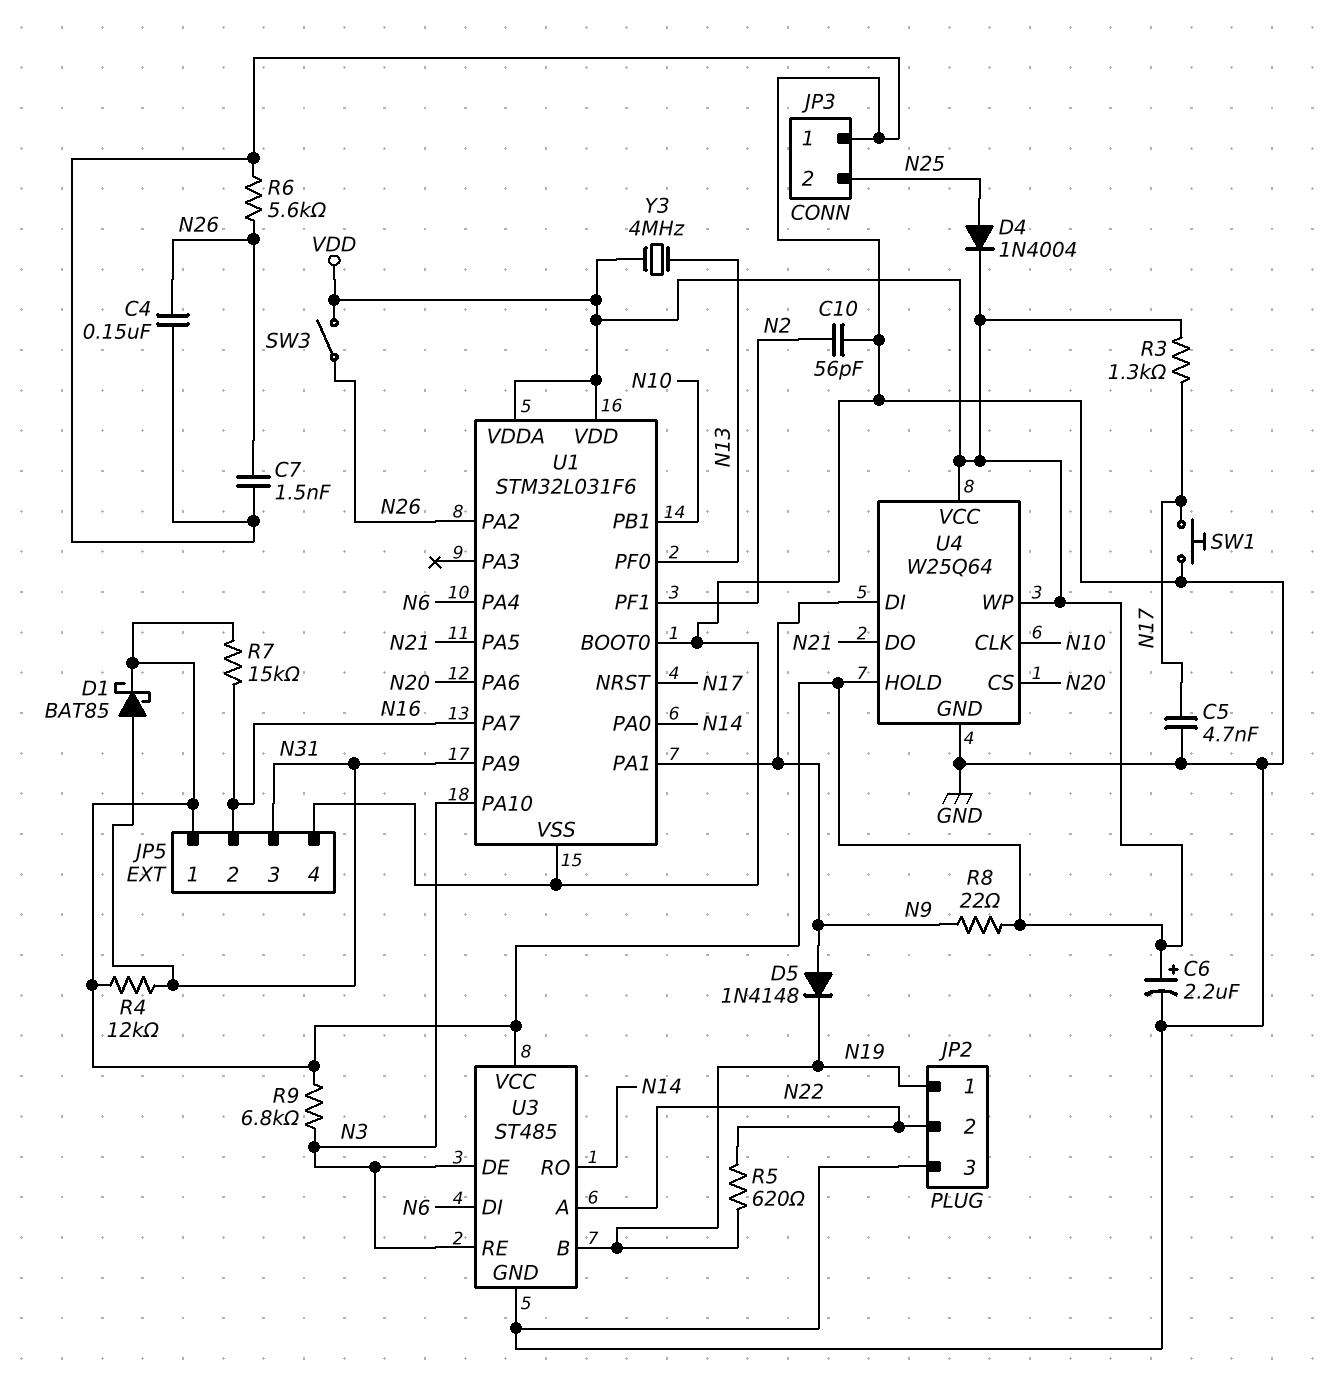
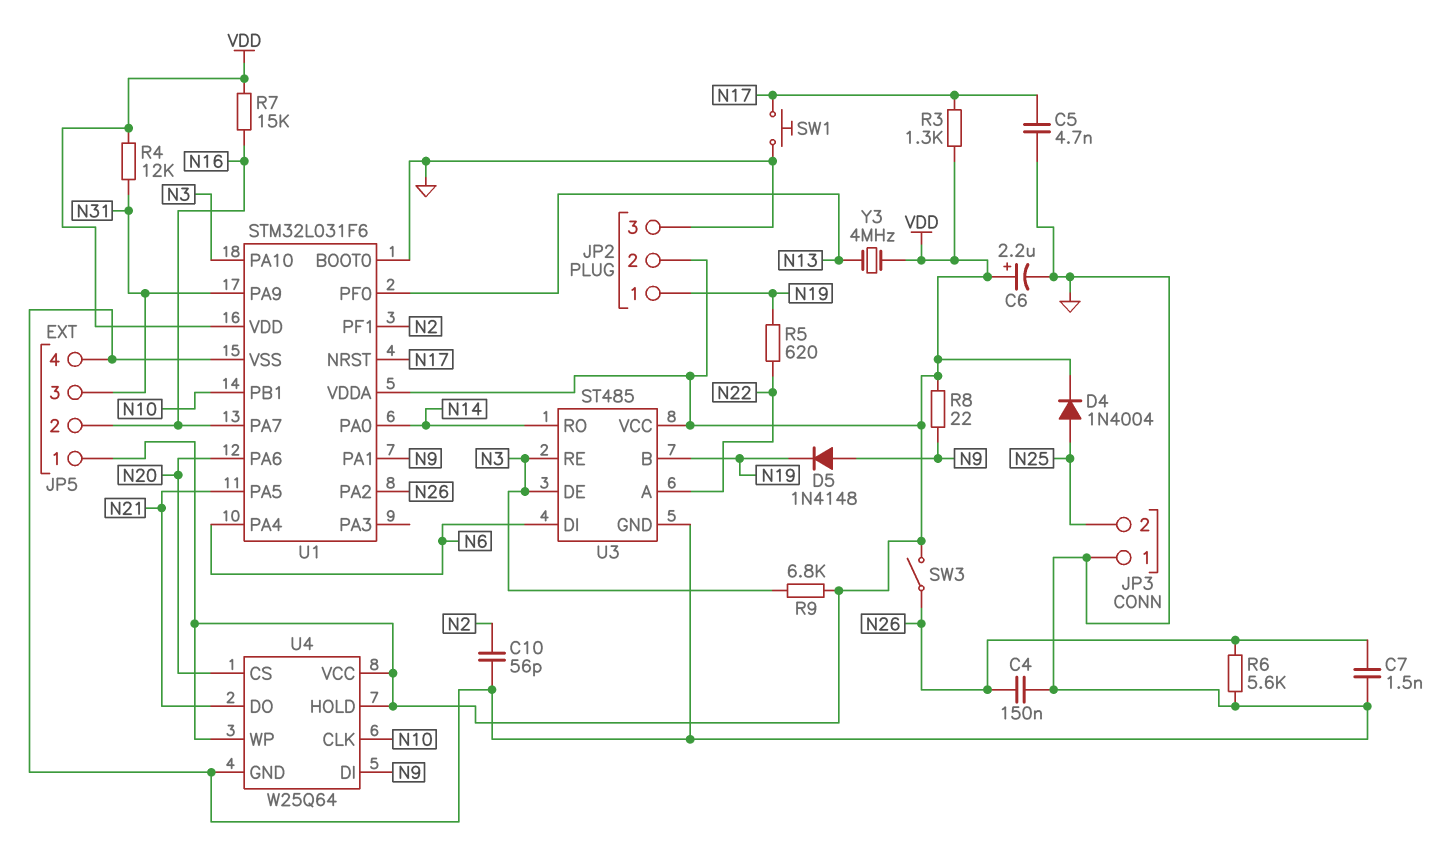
D1: schottky BAT85 (A N31, K VDD) -> none
JP2 pin 2: N22 -> VDD

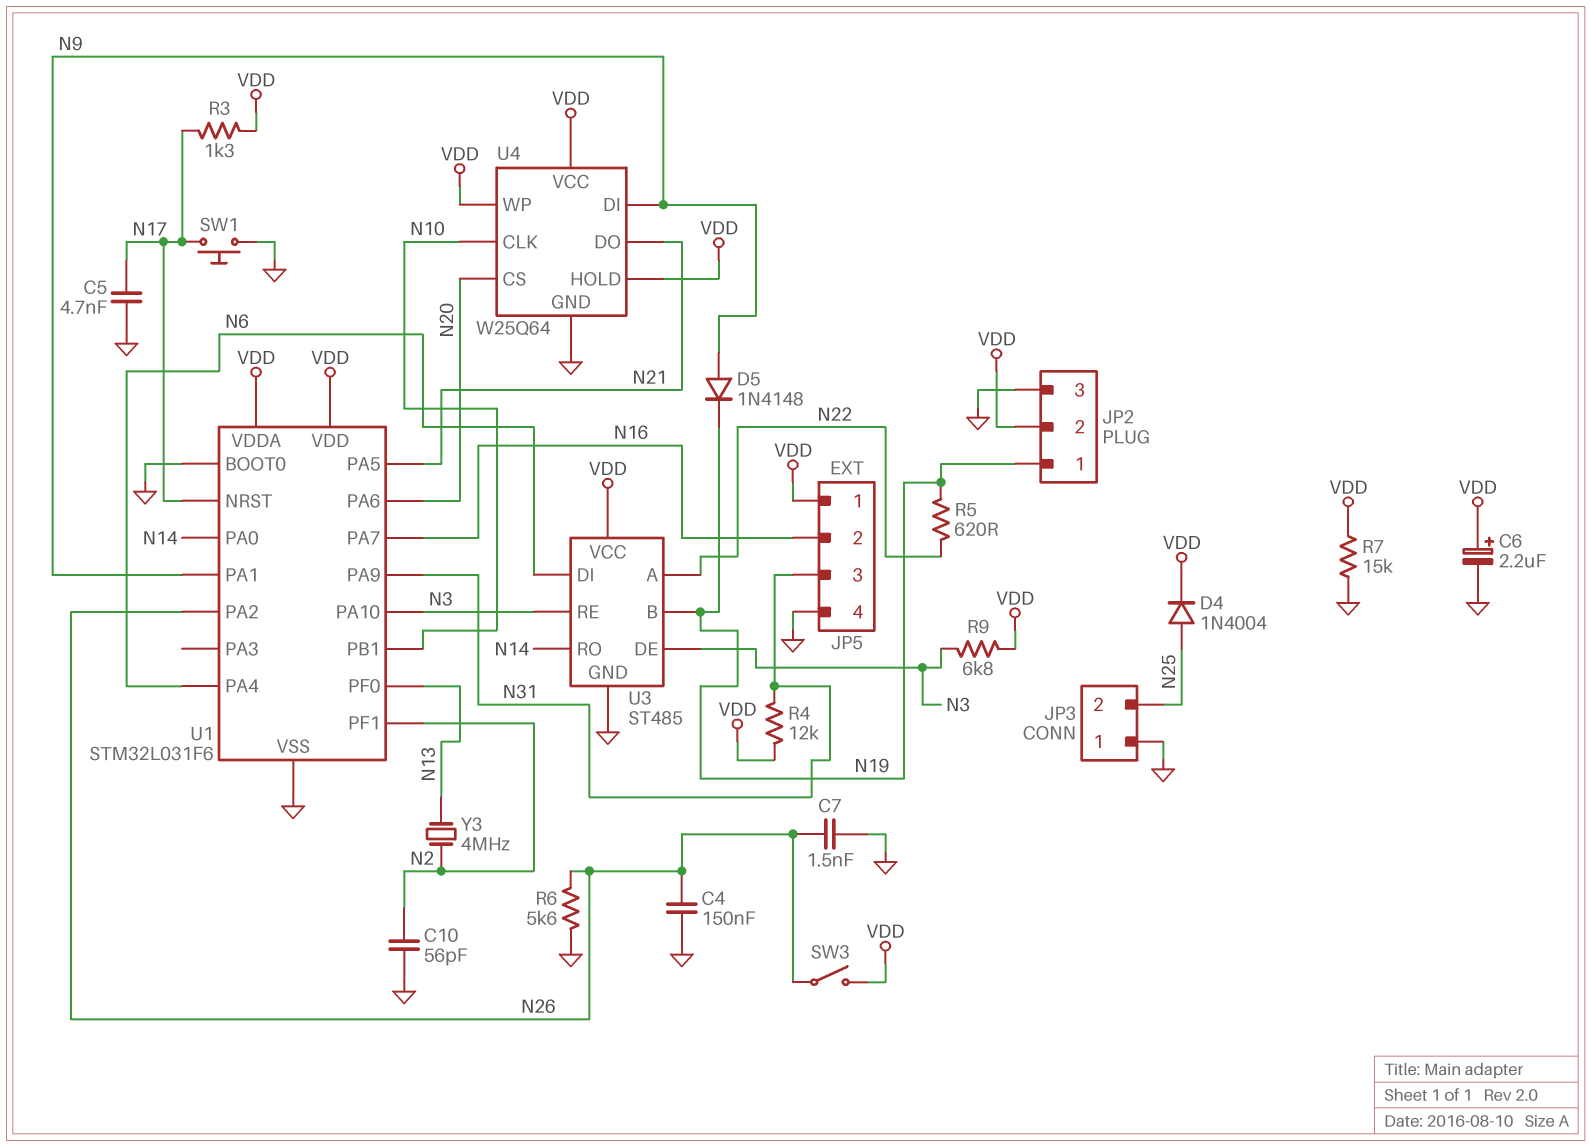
R7: 15k (N16, VDD) -> 15k (GND, VDD)
R8: 22 (N9, VDD) -> none
Y3: 4MHz (N13, VDD) -> 4MHz (N2, N13)

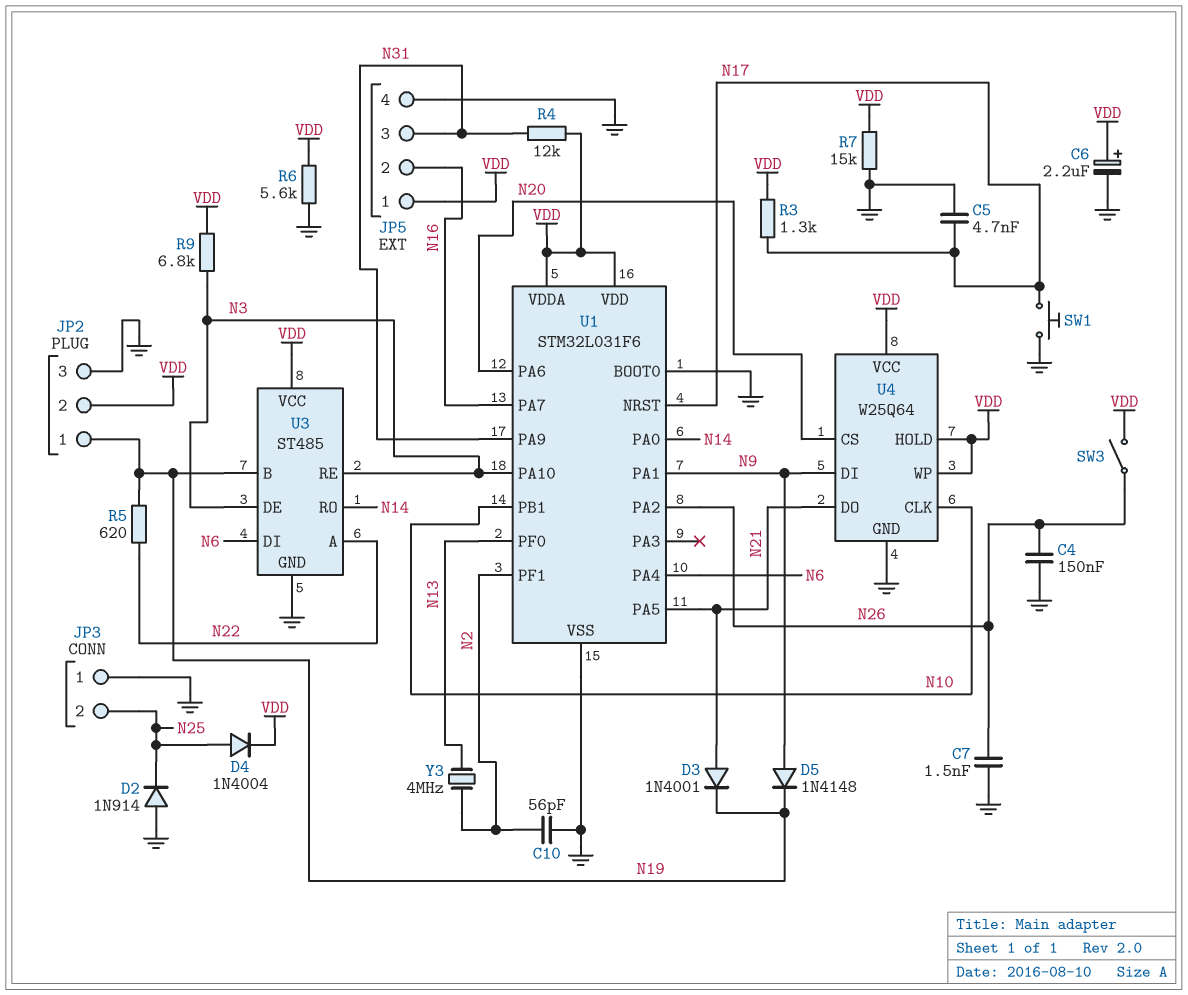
D2: none -> diode 1N914 (A GND, K N25)
D3: none -> diode 1N4001 (A N21, K N19)
R6: 5.6k (GND, N26) -> 5.6k (GND, VDD)

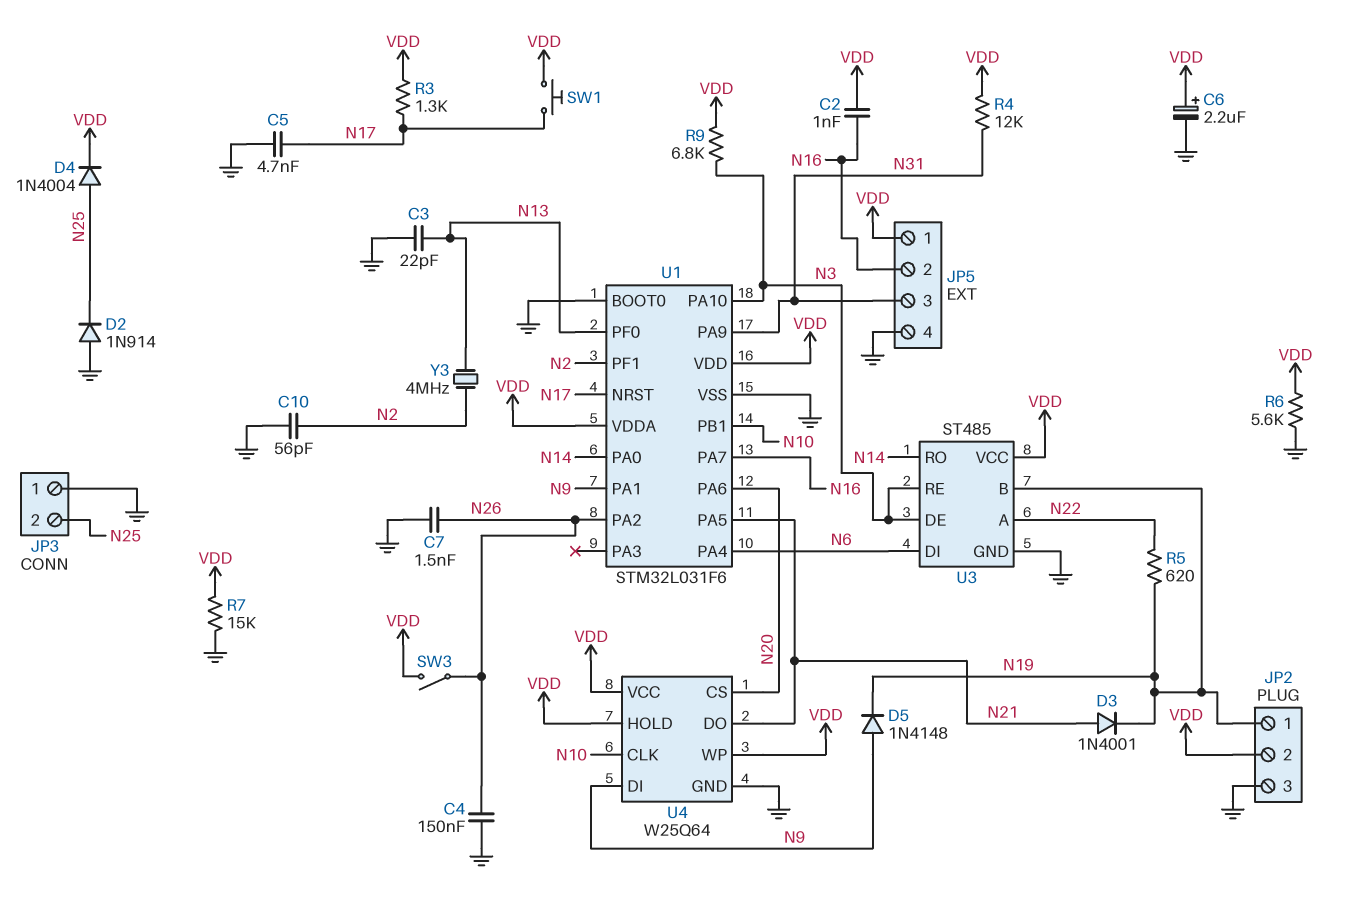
C2: none -> 1nF (N16, VDD)
C3: none -> 22pF (GND, N13)
SW1: button (GND, N17) -> button (N17, VDD)

